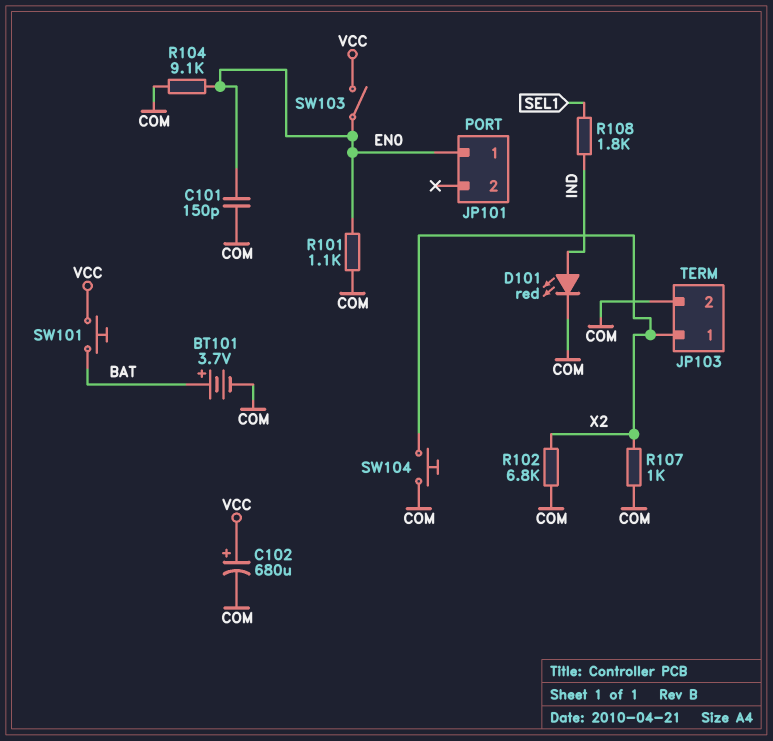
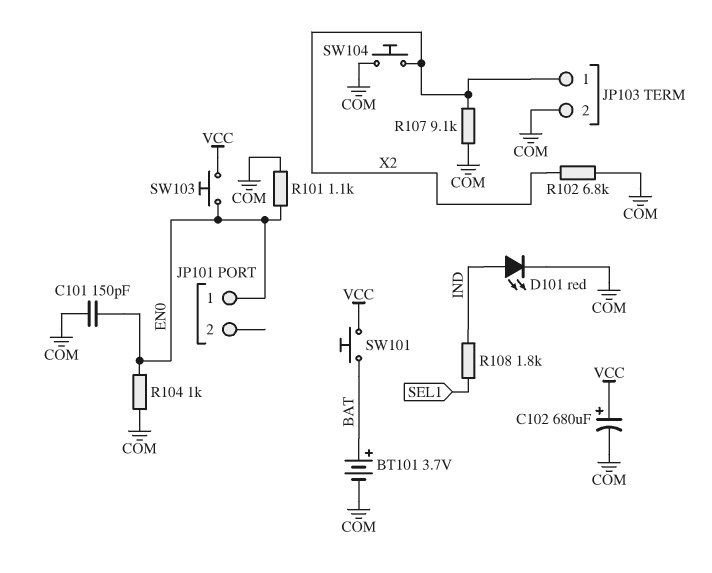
R104: 9.1k (COM, EN0) -> 1k (COM, EN0)
R107: 1k (COM, X2) -> 9.1k (COM, X2)
SW103: switch (EN0, VCC) -> button (EN0, VCC)

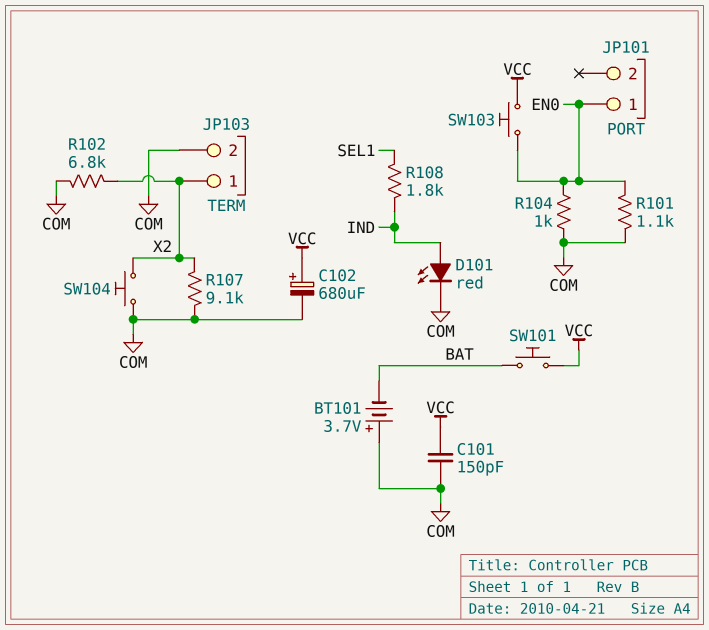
BT101: 3.7V (plus BAT, minus COM) -> 3.7V (plus COM, minus BAT)
C101: 150pF (COM, EN0) -> 150pF (COM, VCC)

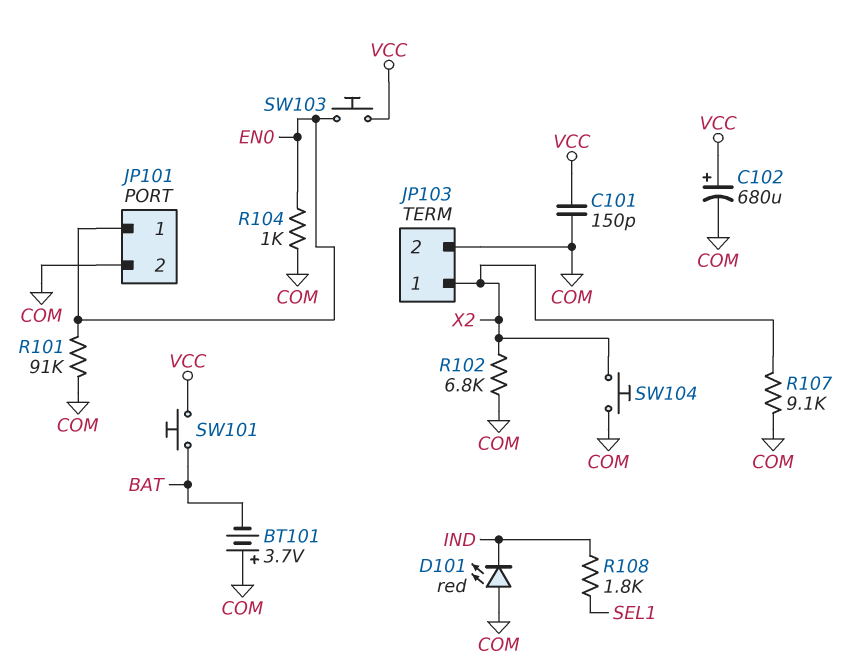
D101: LED red (A IND, K COM) -> LED red (A COM, K IND)
JP101 pin 2: none -> COM
R101: 1.1k (COM, EN0) -> 91k (COM, EN0)

